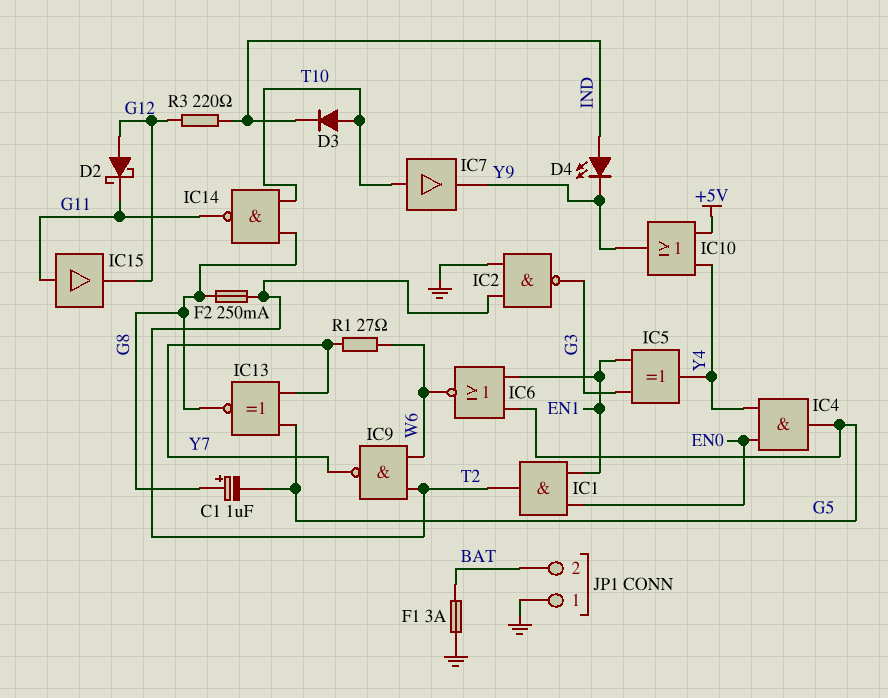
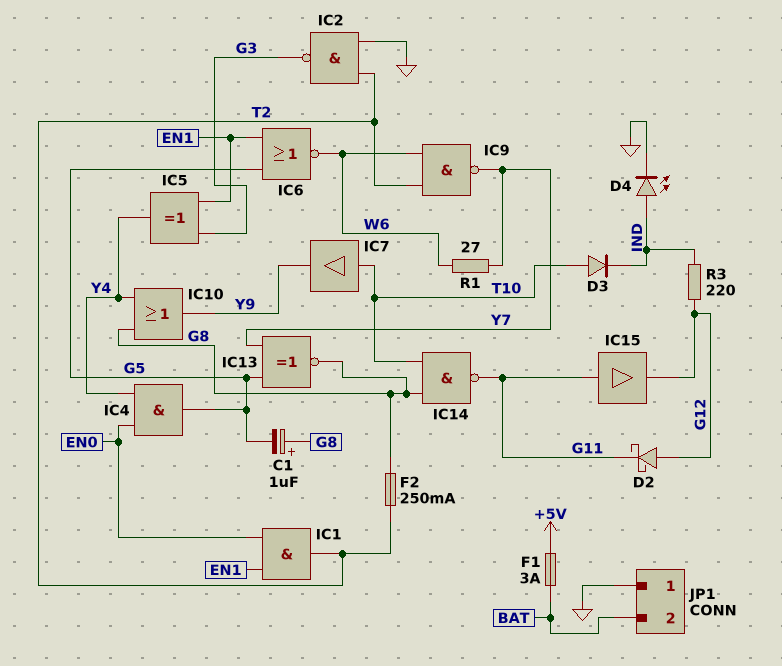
D4: LED (A IND, K Y9) -> LED (A IND, K GND)
F1: 3A (BAT, GND) -> 3A (+5V, BAT)
IC10: OR (in +5V, in Y4, out Y9) -> OR (in G8, in Y4, out Y9)

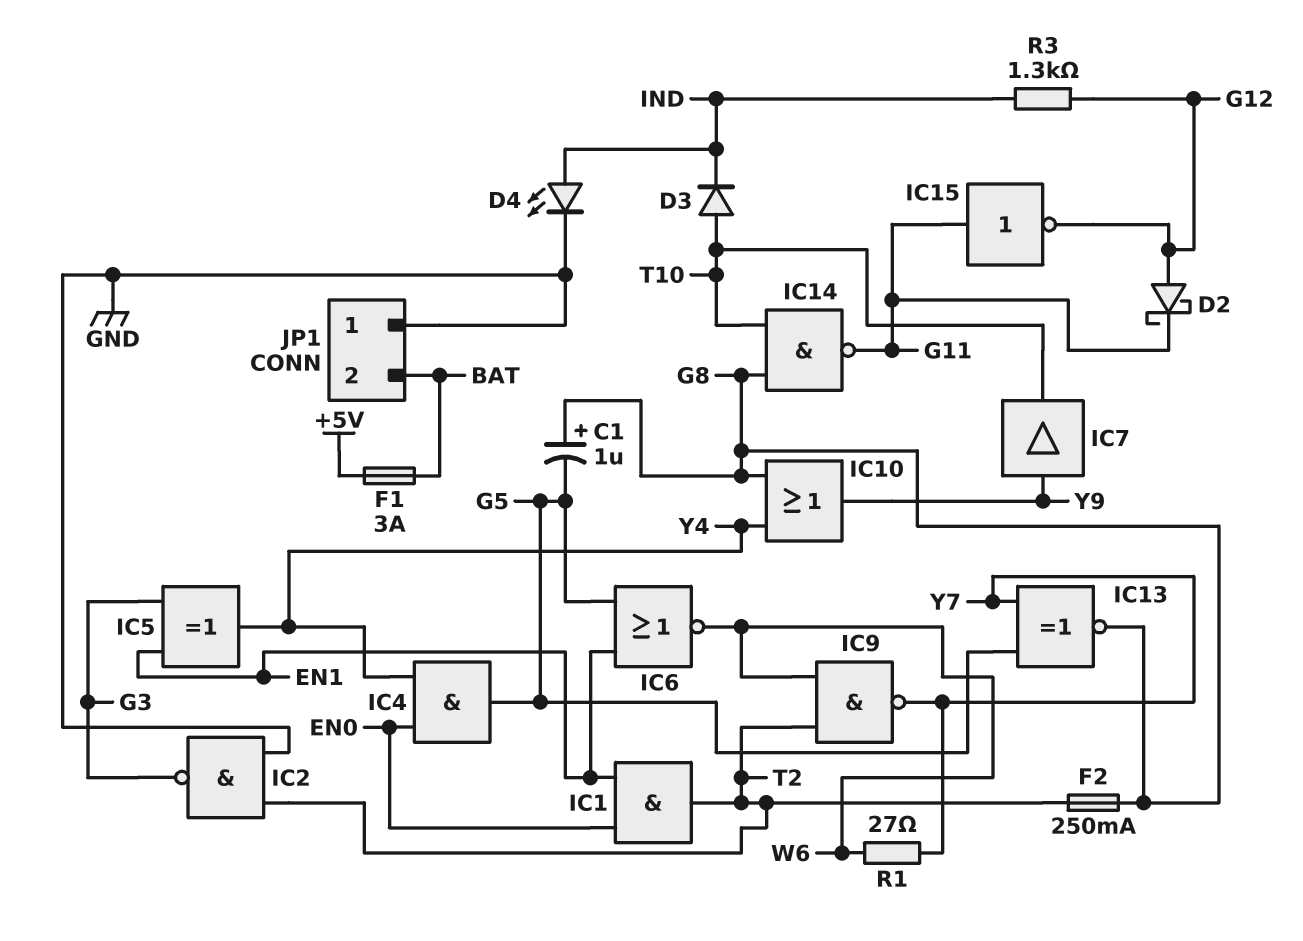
IC7: buffer (in T10, out Y9) -> buffer (in Y9, out T10)
IC15: buffer (in G11, out G12) -> NOT (in G11, out G12)
R3: 220 (G12, IND) -> 1.3k (G12, IND)

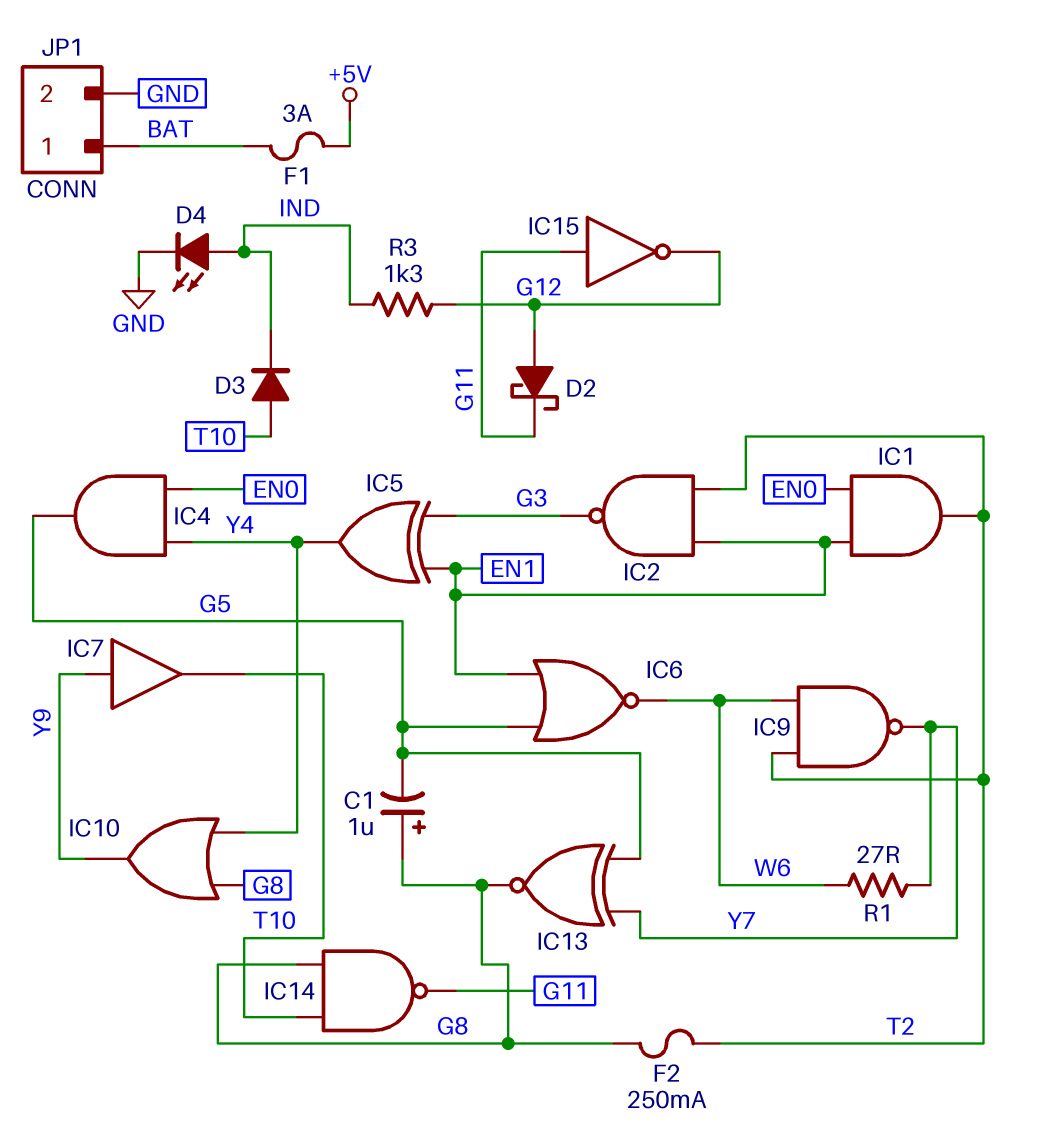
IC2: NAND (in GND, in T2, out G3) -> NAND (in EN1, in T2, out G3)
JP1 pin 1: GND -> BAT
JP1 pin 2: BAT -> GND

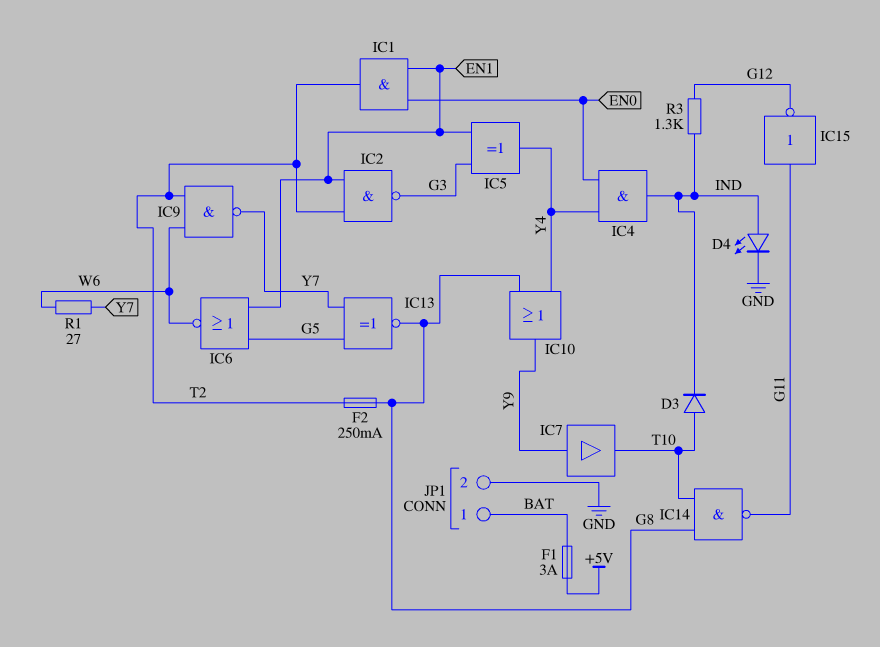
C1: 1uF (plus G8, minus G5) -> none
D2: schottky (A G12, K G11) -> none
IC4: AND (in EN0, in Y4, out G5) -> AND (in EN0, in Y4, out IND)

